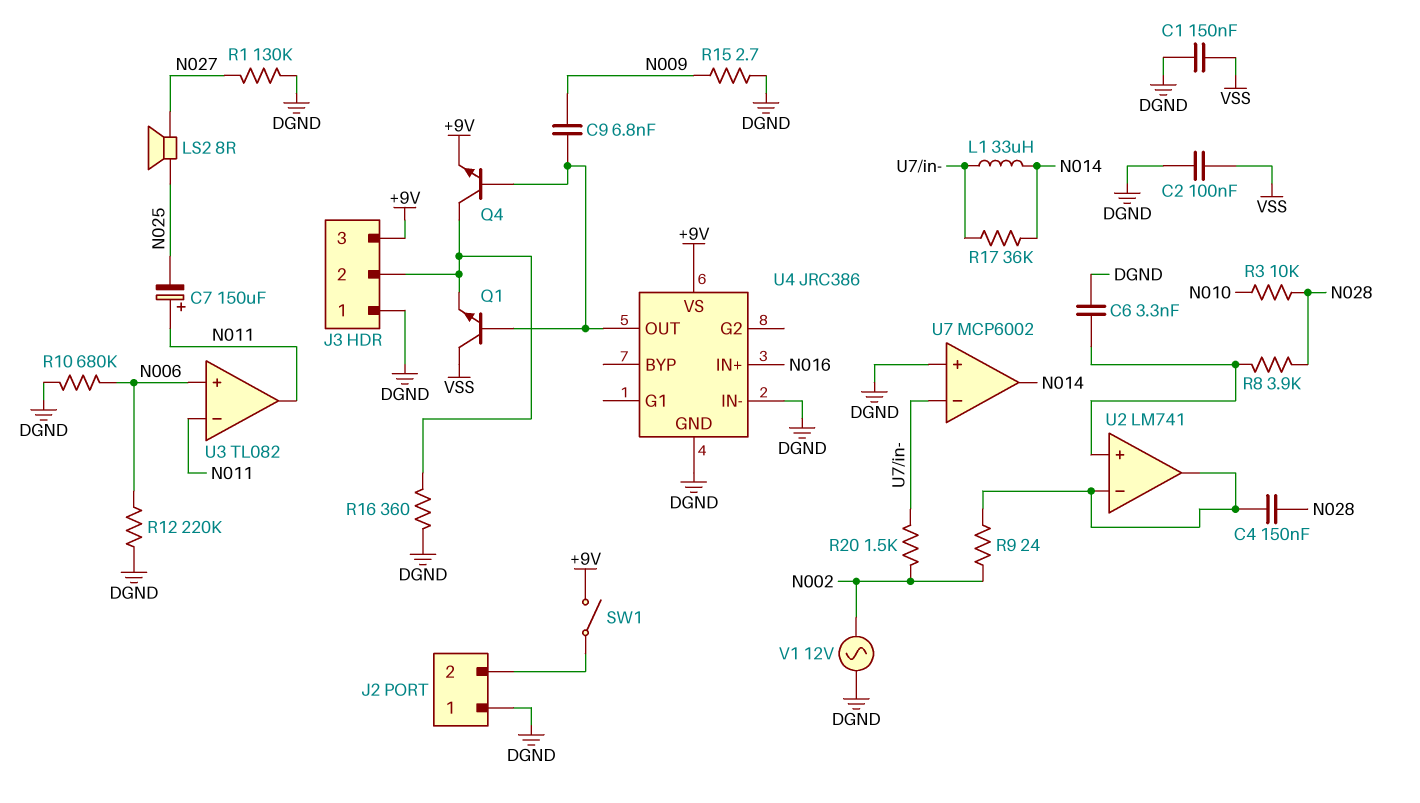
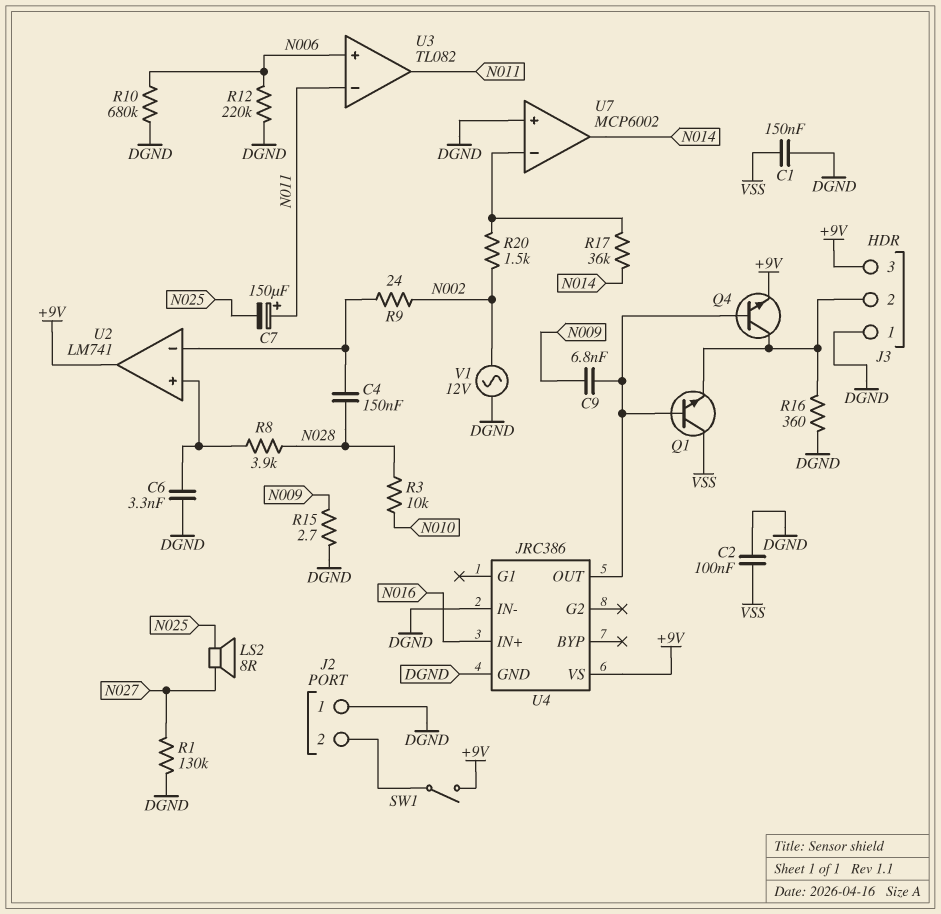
L1: 33uH (N014, U7/in-) -> none
U2 pin out: U2/in- -> +9V

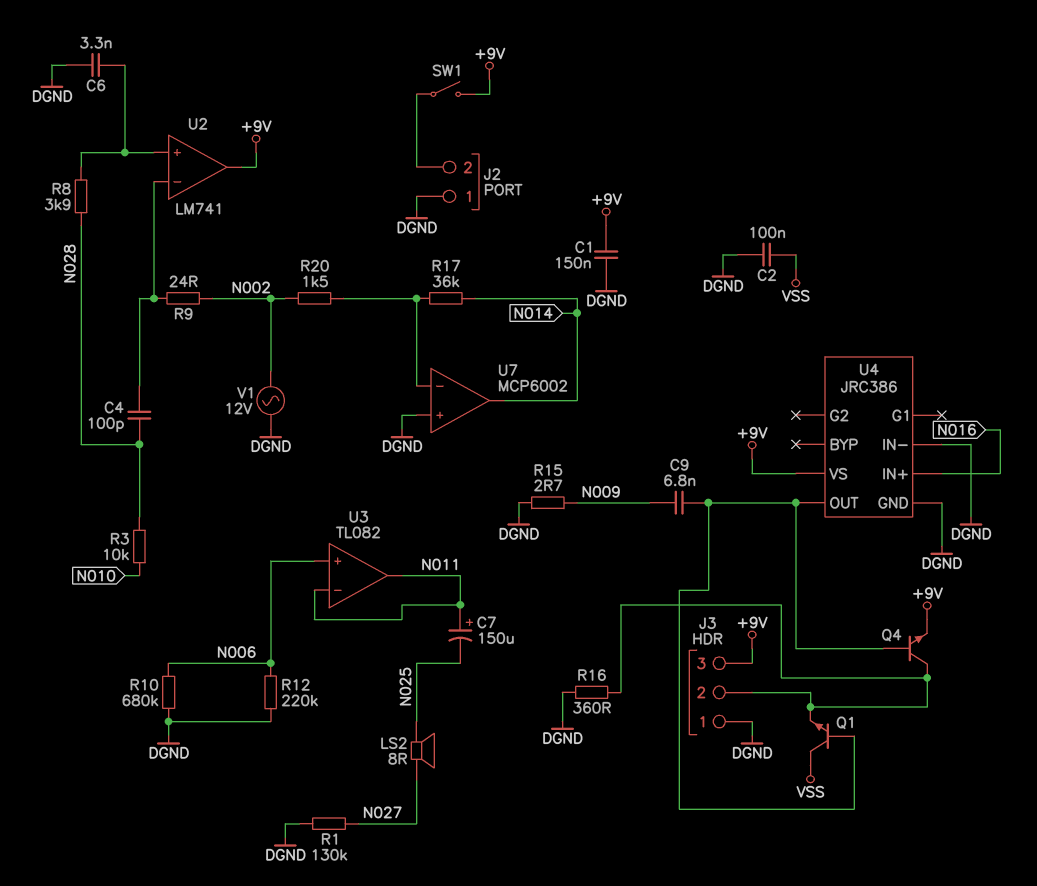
C1: 150nF (DGND, VSS) -> 150nF (+9V, DGND)
C4: 150nF (N028, U2/in-) -> 100pF (N028, U2/in-)

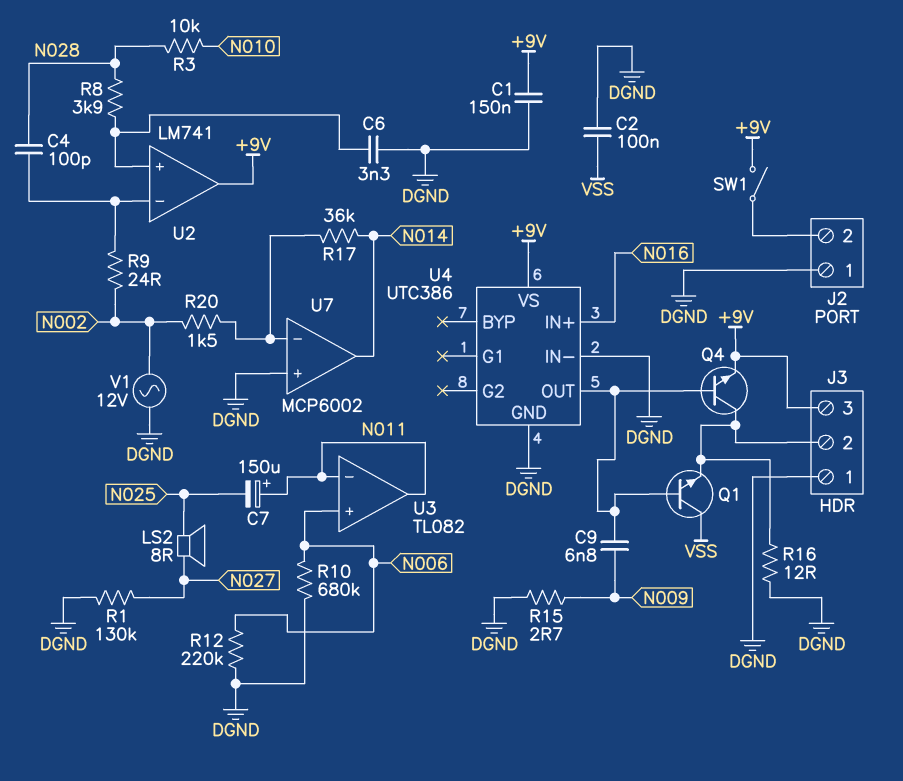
R16: 360 (DGND, J3/2) -> 12 (DGND, J3/2)
U4: JRC386 -> UTC386

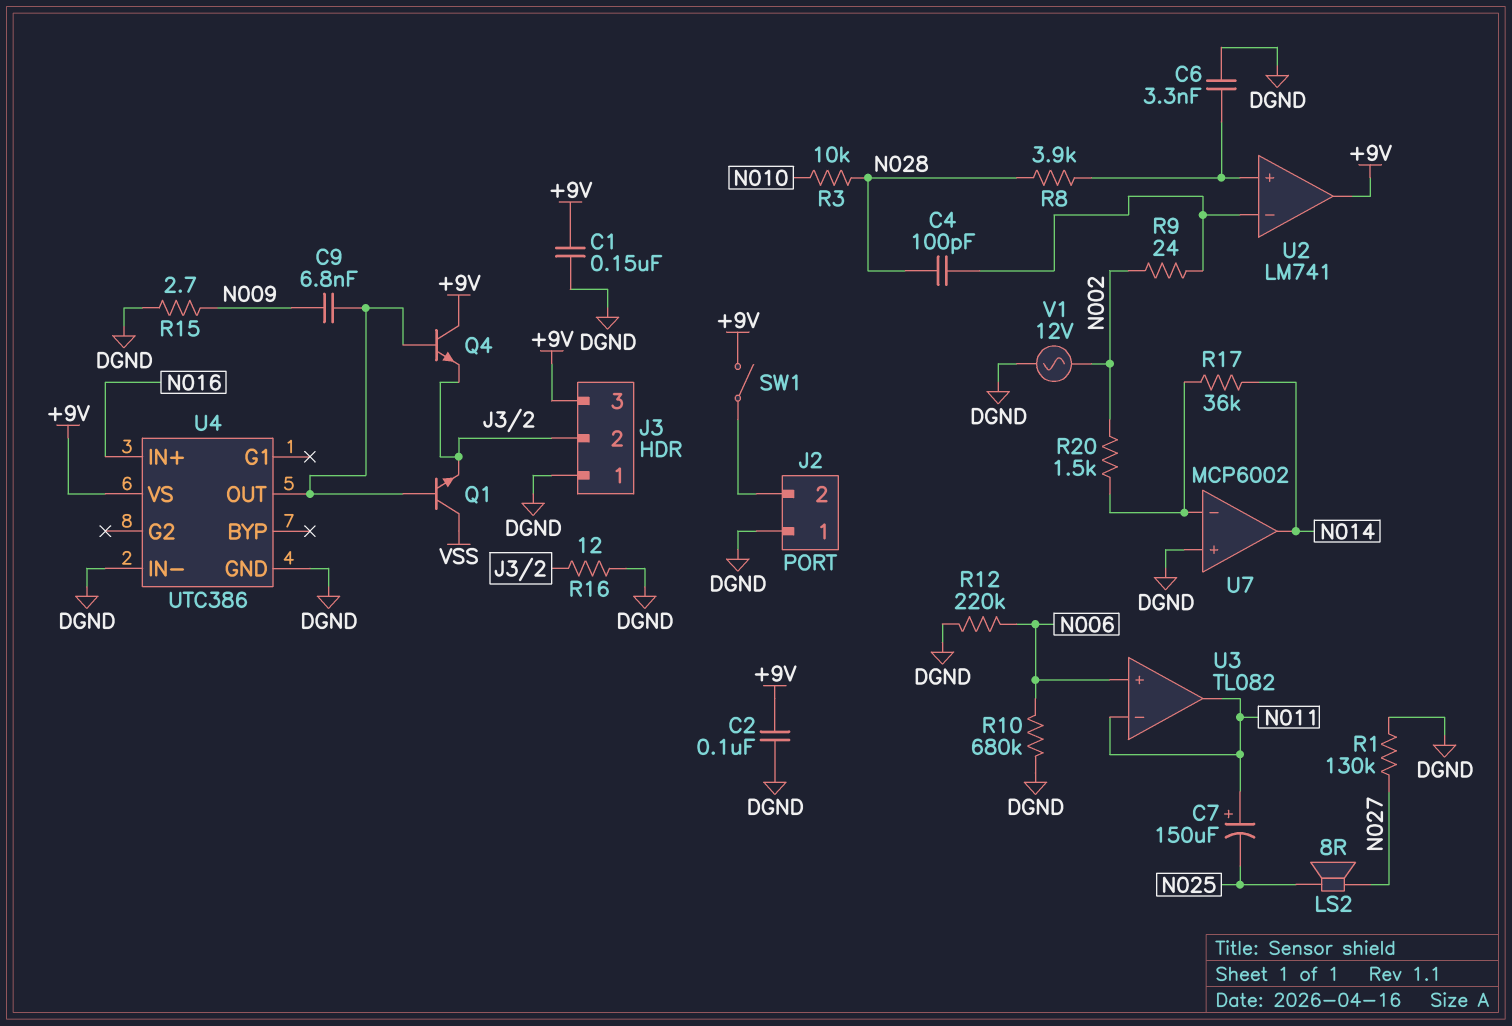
C2: 100nF (DGND, VSS) -> 100nF (+9V, DGND)
Q4: NPN (B U4/OUT, C J3/2, E +9V) -> NPN (B U4/OUT, C +9V, E J3/2)

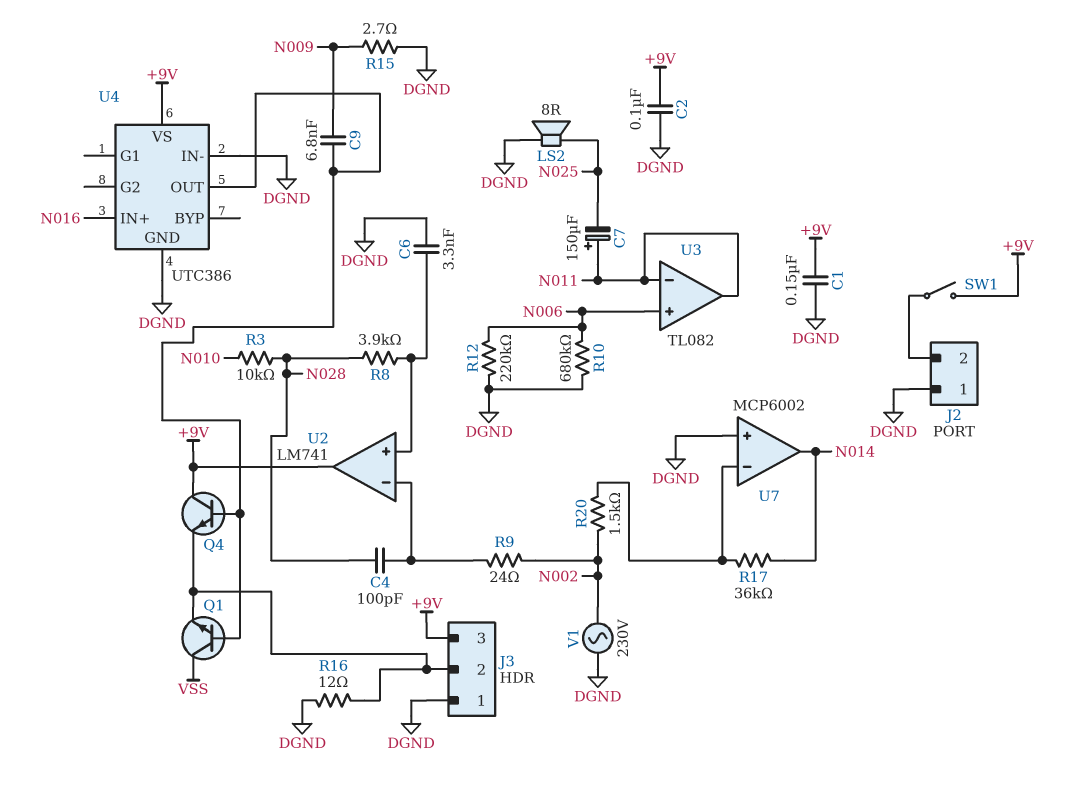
LS2: speaker 8R (N025, N027) -> speaker 8R (DGND, N025)
R1: 130k (DGND, N027) -> none
V1: AC 12V (DGND, N002) -> AC 230V (DGND, N002)

